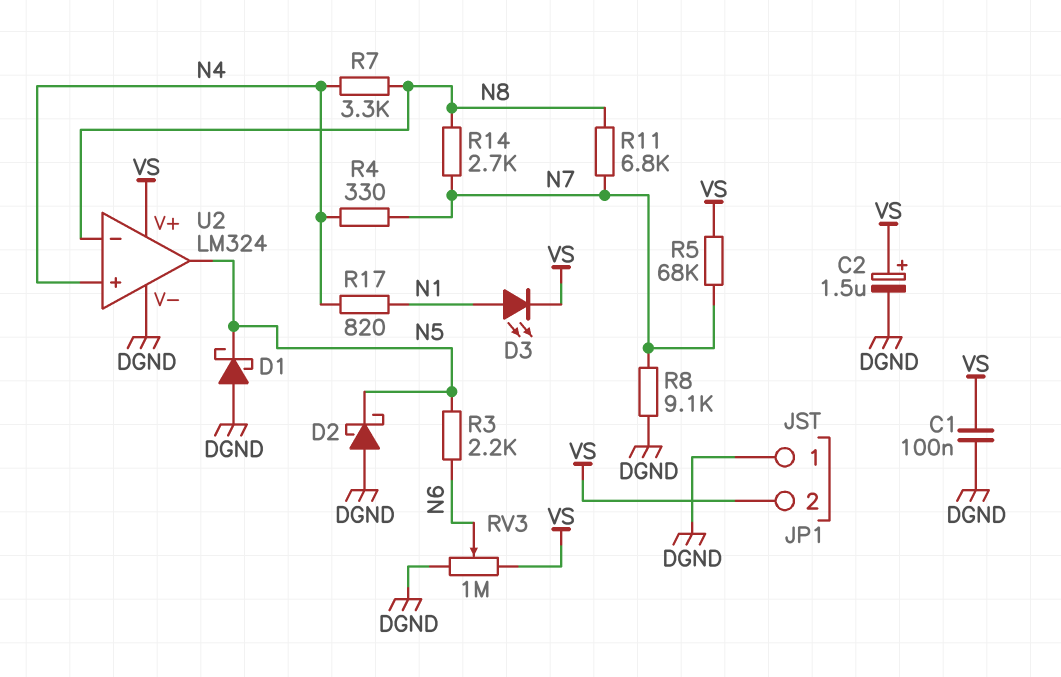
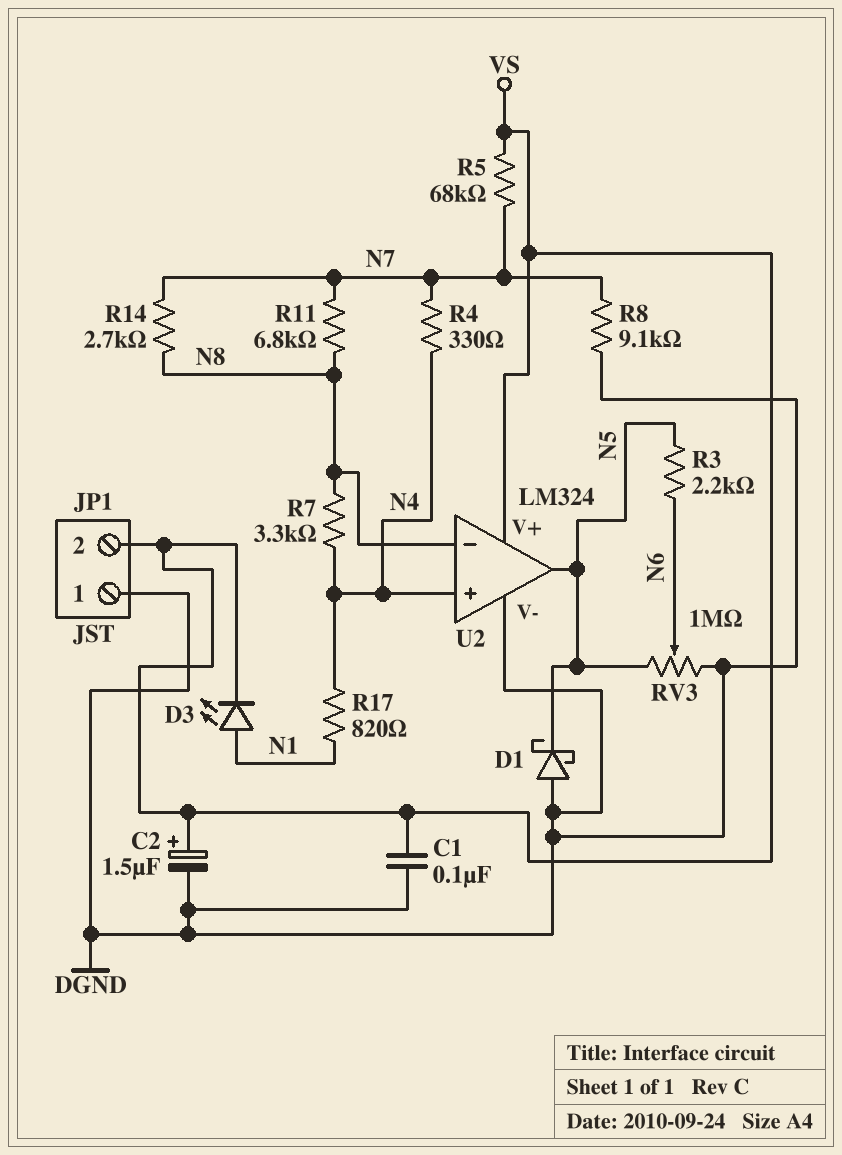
D2: schottky (A DGND, K N5) -> none
RV3: 1M (DGND, VS, wiper N6) -> 1M (DGND, N5, wiper N6)

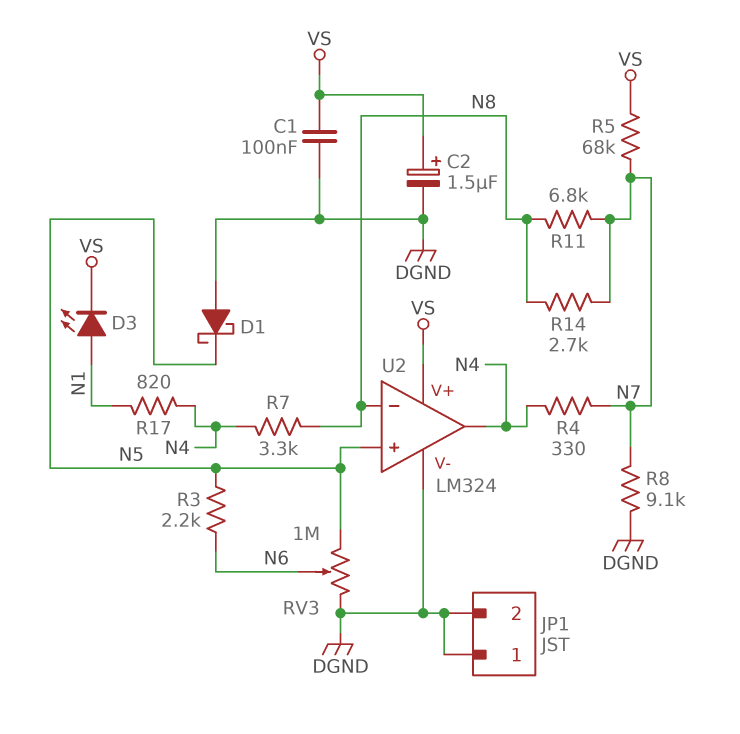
JP1 pin 2: VS -> DGND
U2 pin in+: N4 -> N5
U2 pin out: N5 -> N4

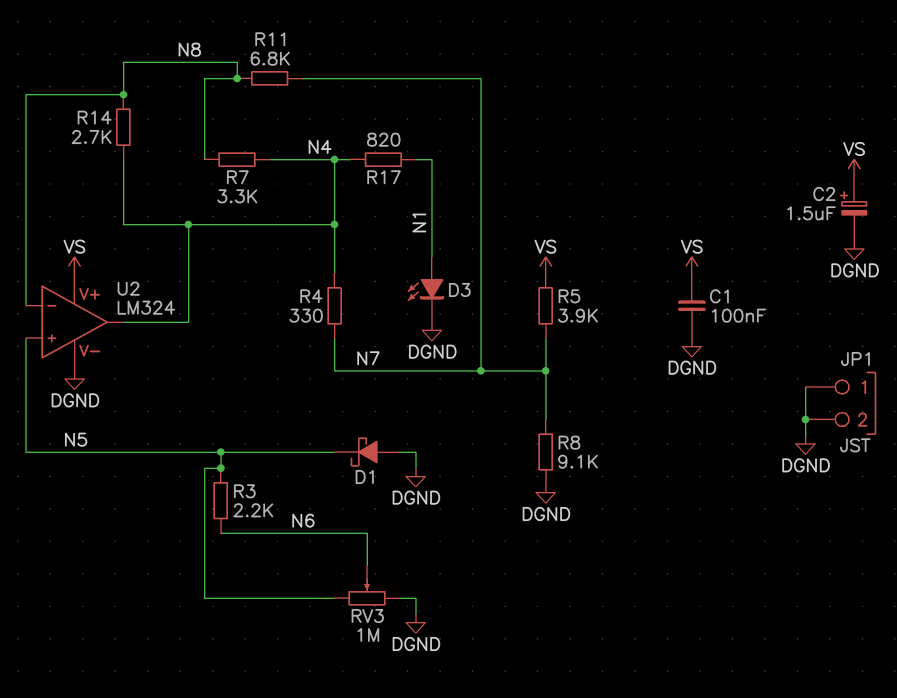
D3: LED (A N1, K VS) -> LED (A N1, K DGND)
R5: 68k (N7, VS) -> 3.9k (N7, VS)
R14: 2.7k (N7, N8) -> 2.7k (N4, N8)

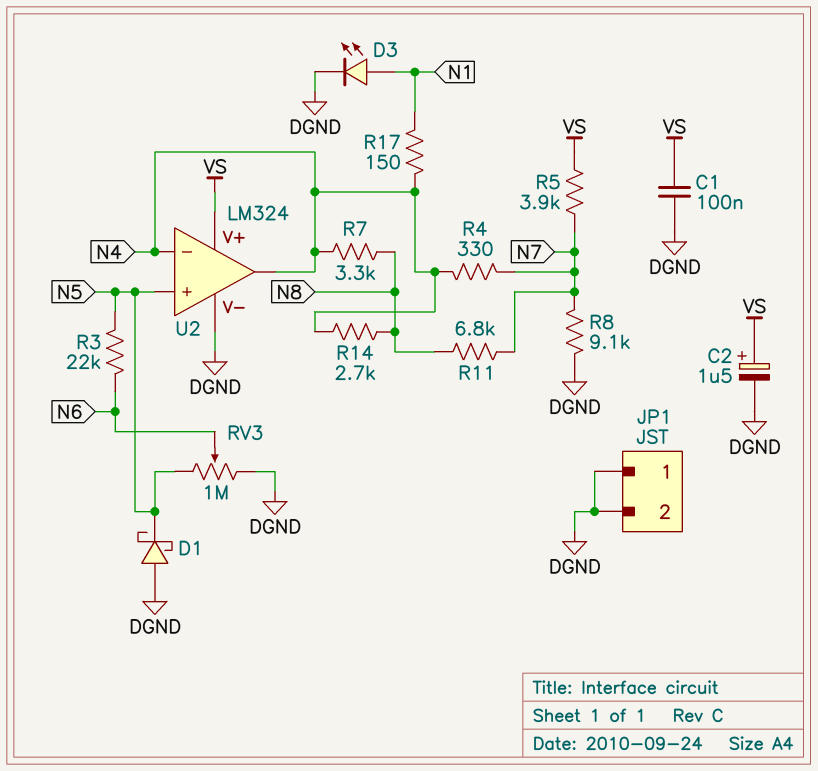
R3: 2.2k (N5, N6) -> 22k (N5, N6)
R17: 820 (N1, N4) -> 150 (N1, N4)
U2 pin in-: N8 -> N4

